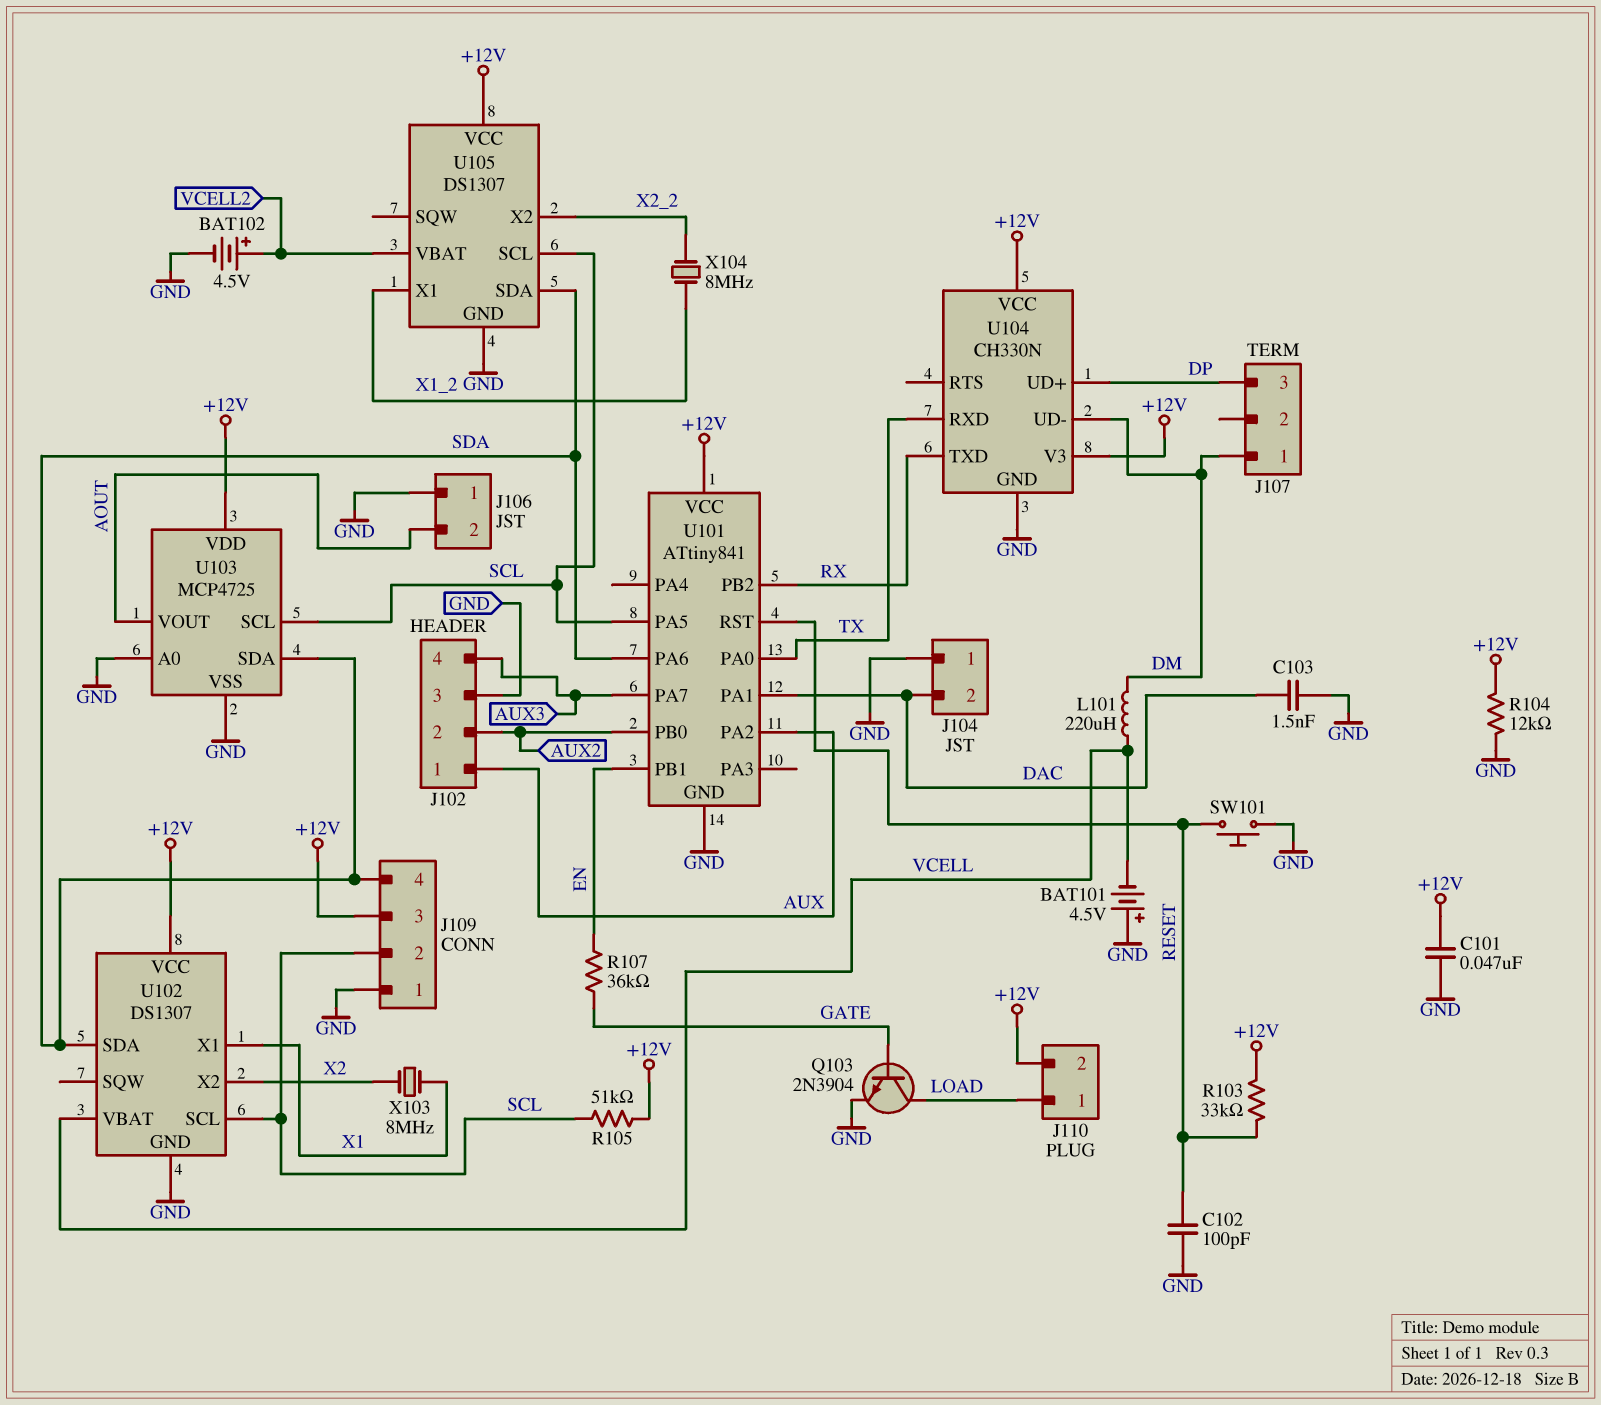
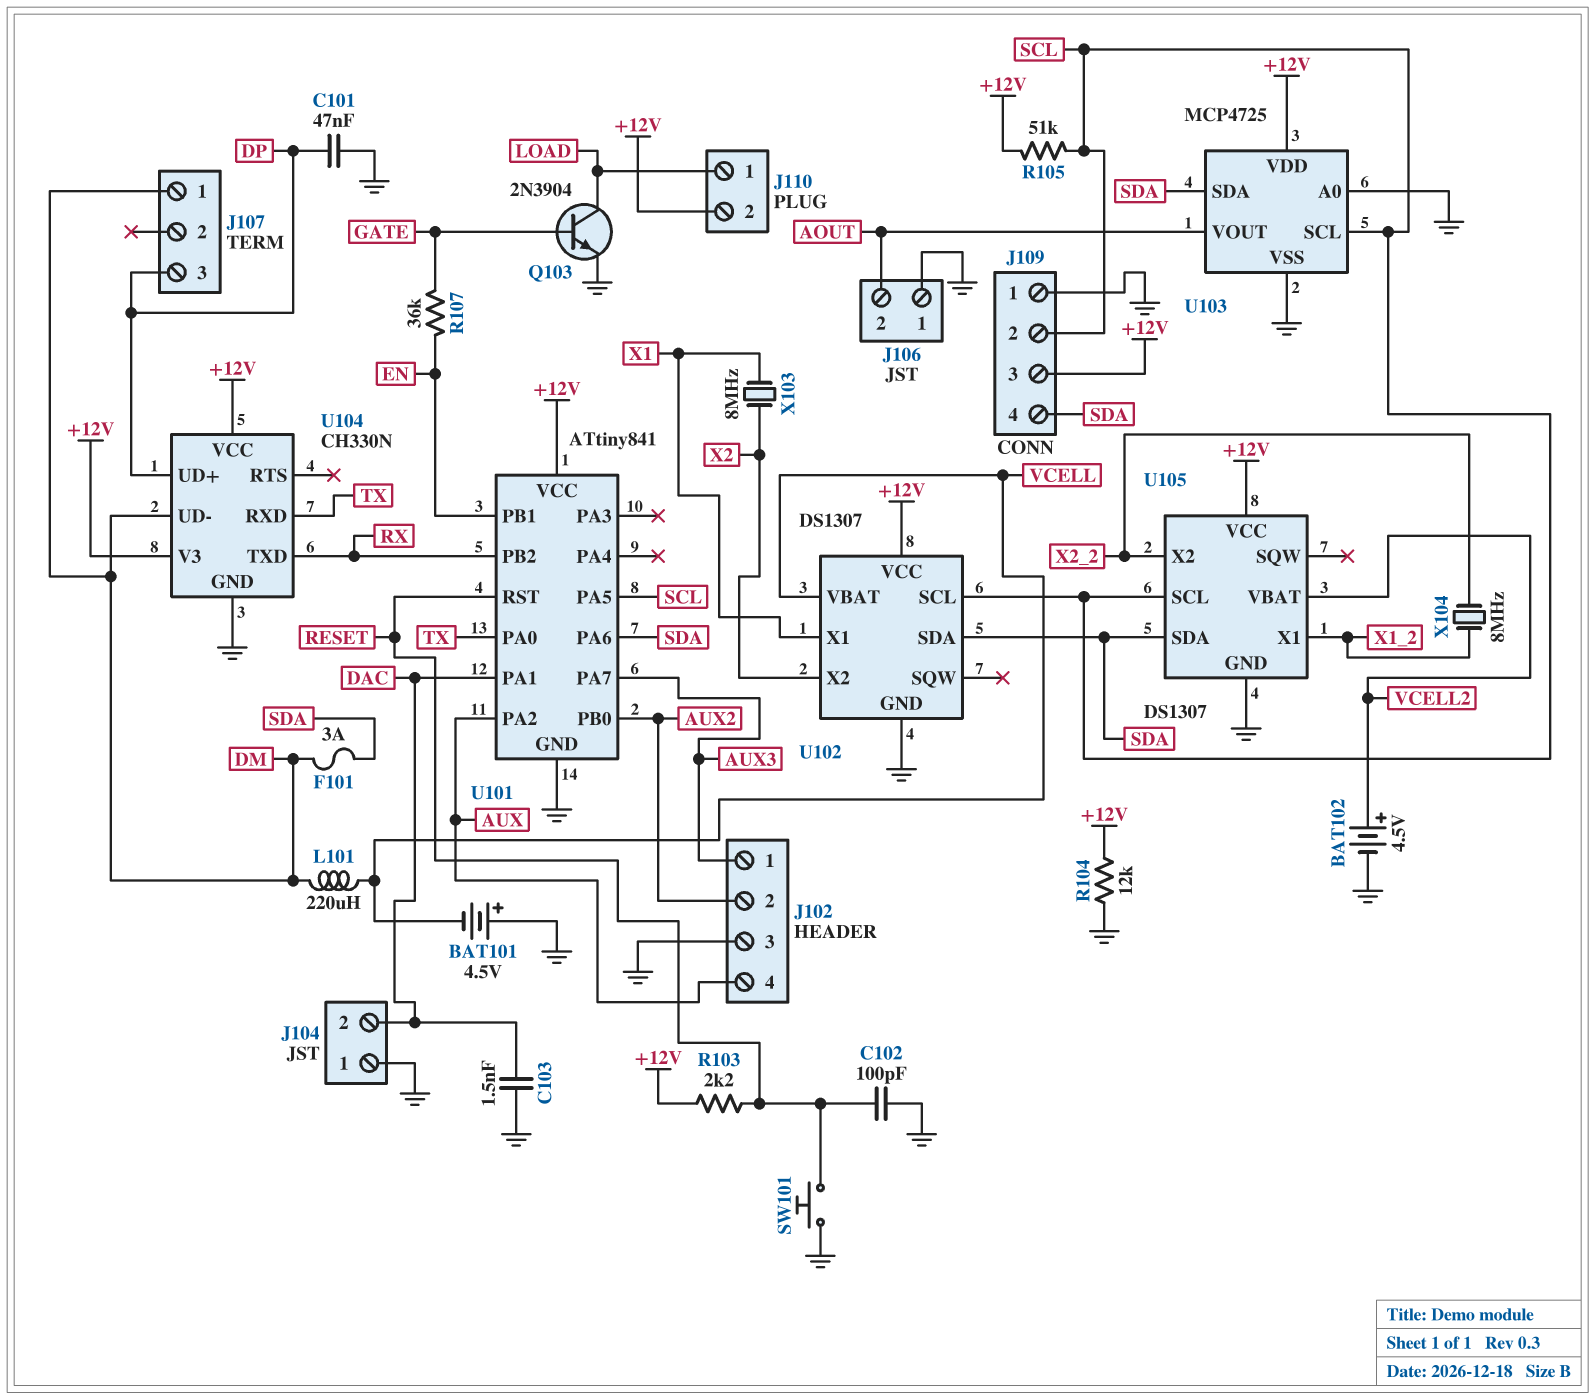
C101: 47nF (+12V, GND) -> 47nF (DP, GND)
F101: none -> 3A (DM, SDA)
J102 pin 1: AUX -> AUX3
J102 pin 4: AUX3 -> AUX
R103: 33k (+12V, RESET) -> 2.2k (+12V, RESET)

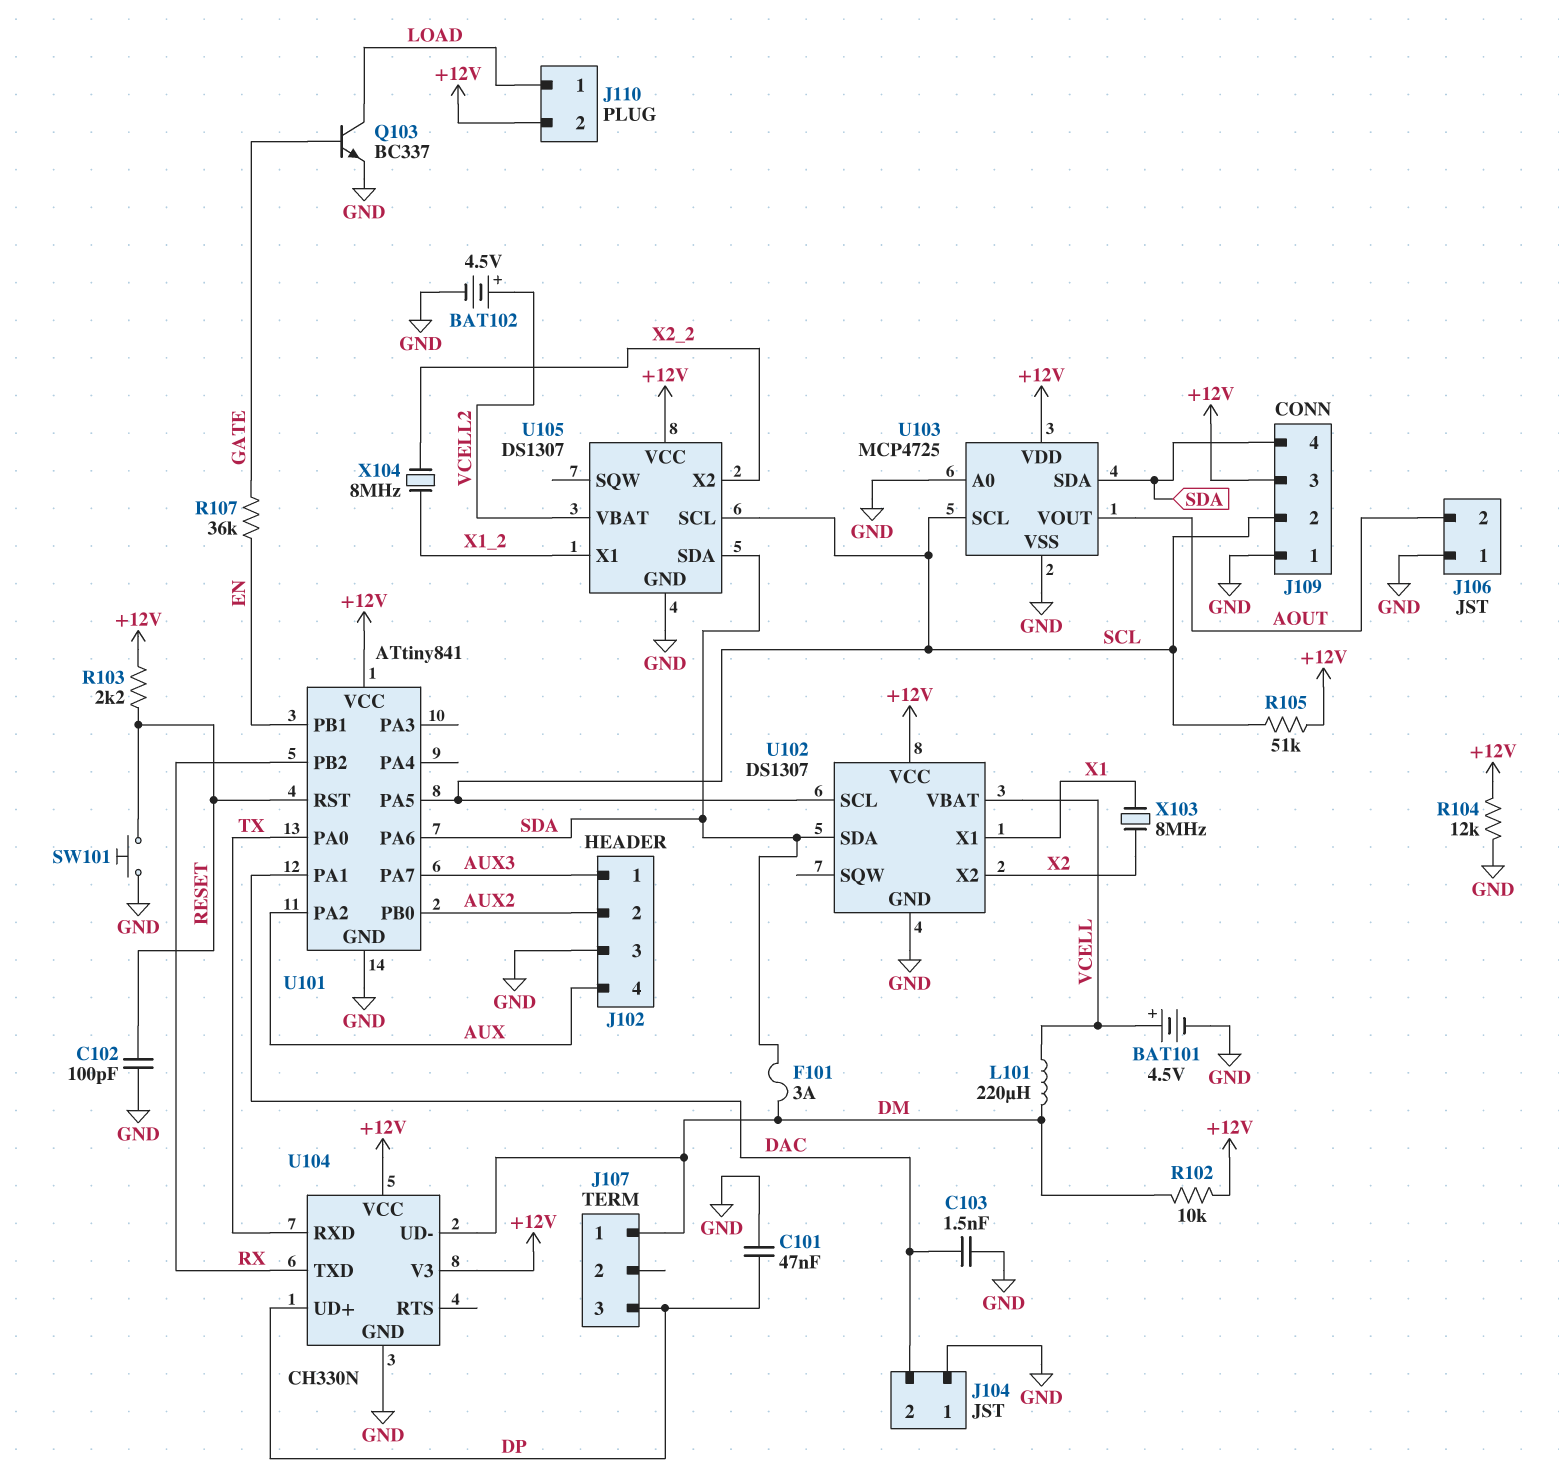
BAT101: 4.5V (plus GND, minus VCELL) -> 4.5V (plus VCELL, minus GND)
Q103: NPN 2N3904 (B GATE, C LOAD, E GND) -> NPN BC337 (B GATE, C LOAD, E GND)
R102: none -> 10k (+12V, DM)

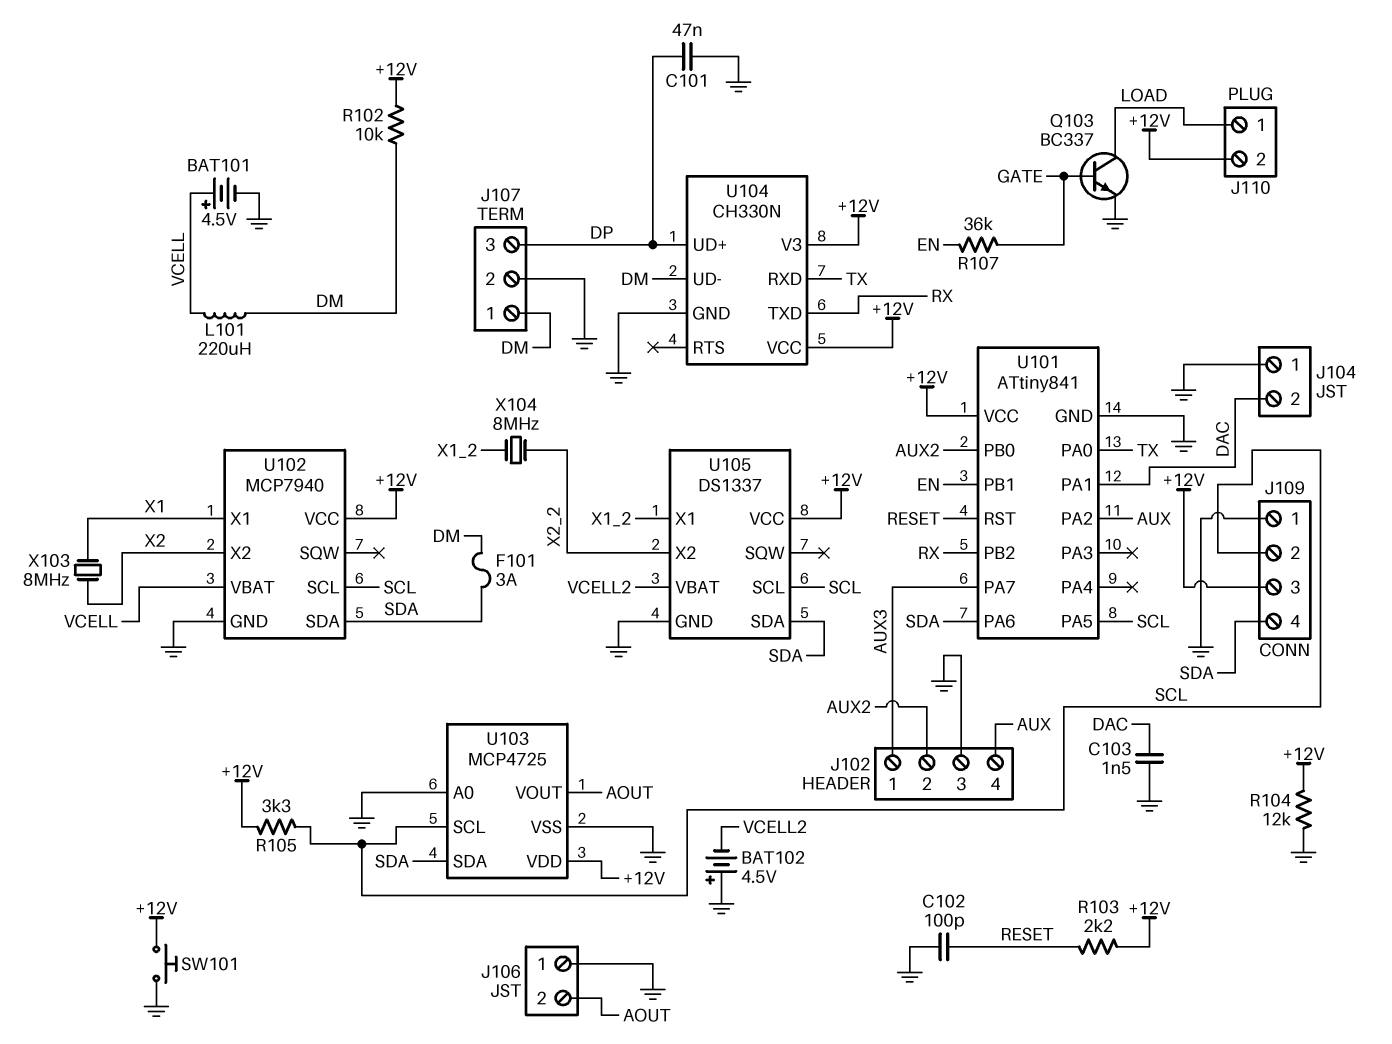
BAT102: 4.5V (plus VCELL2, minus GND) -> 4.5V (plus GND, minus VCELL2)
J107 pin 2: none -> GND
R105: 51k (+12V, SCL) -> 3.3k (+12V, SCL)
SW101: button (GND, RESET) -> button (+12V, GND)
U102: DS1307 -> MCP7940
U105: DS1307 -> DS1337

